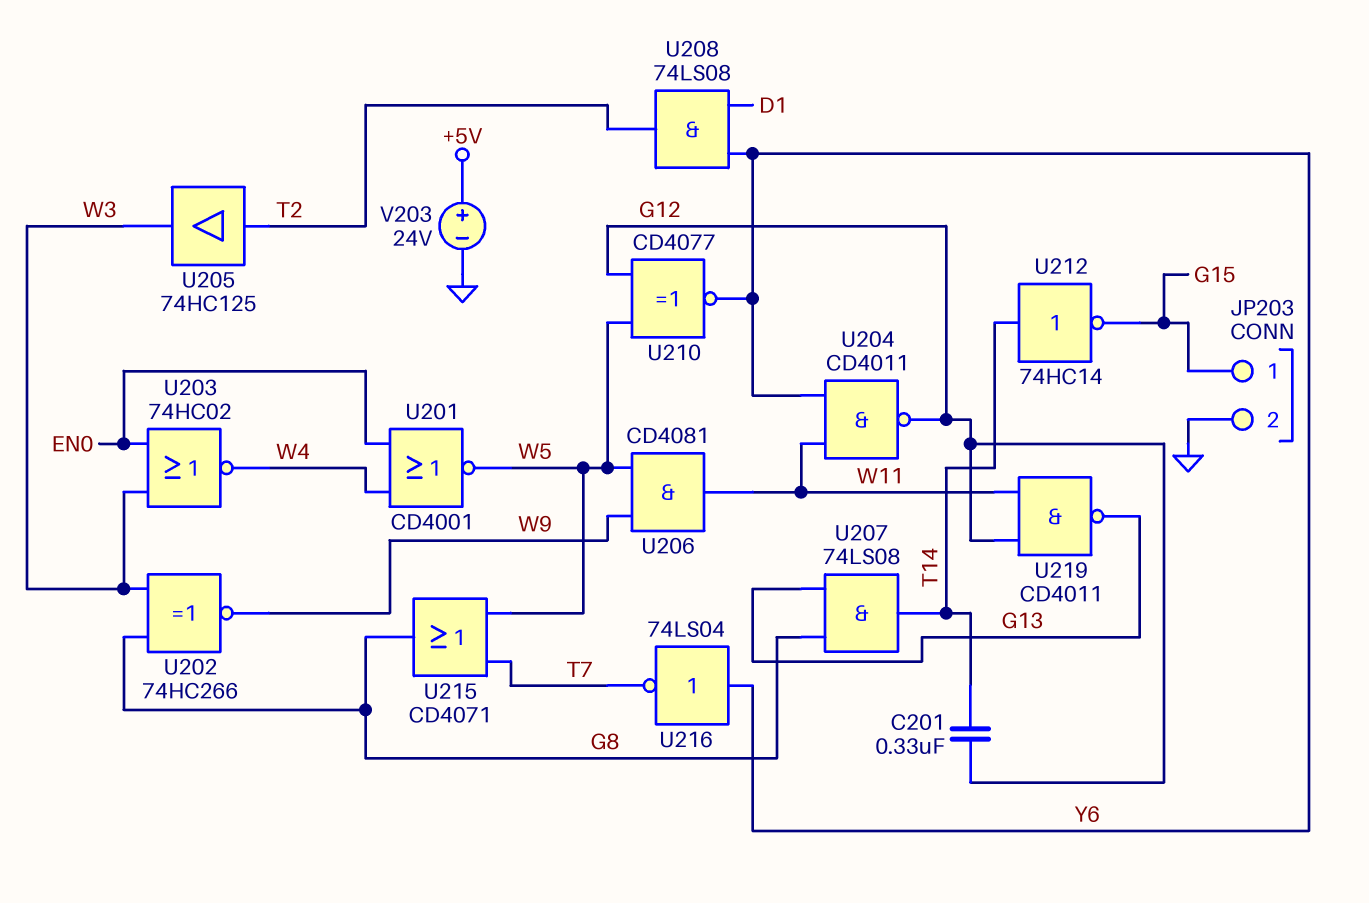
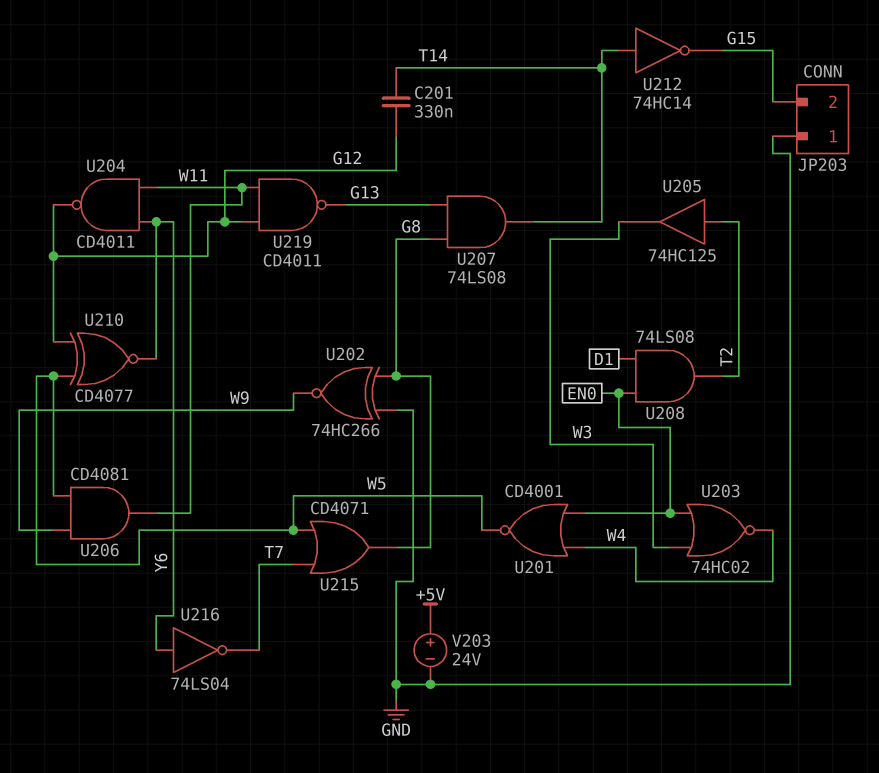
JP203 pin 1: G15 -> GND
JP203 pin 2: GND -> G15
U202: XNOR 74HC266 (in G8, in W3, out W9) -> XNOR 74HC266 (in G8, in GND, out W9)
U208: AND 74LS08 (in D1, in Y6, out T2) -> AND 74LS08 (in D1, in EN0, out T2)

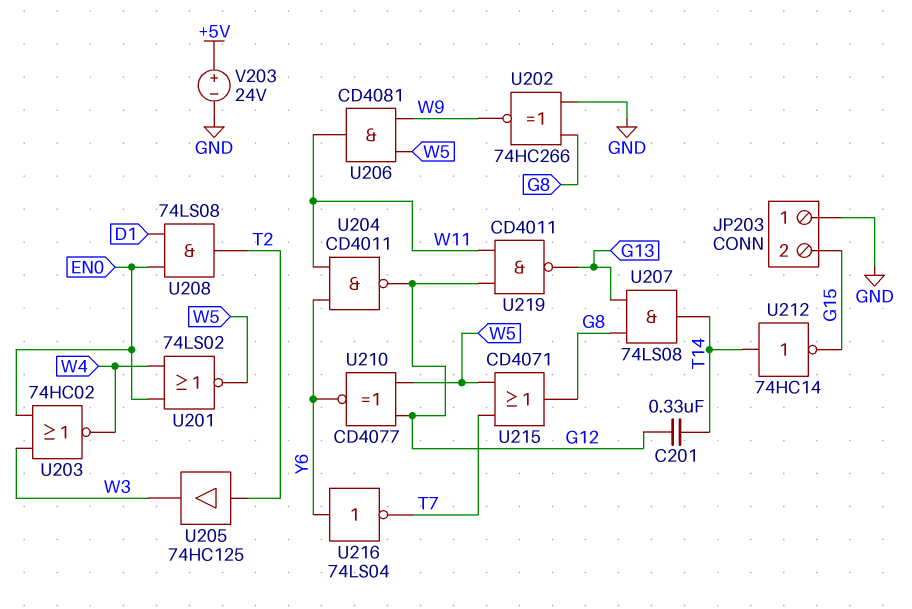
U201: NOR CD4001 (in EN0, in W4, out W5) -> NOR 74LS02 (in EN0, in W4, out W5)

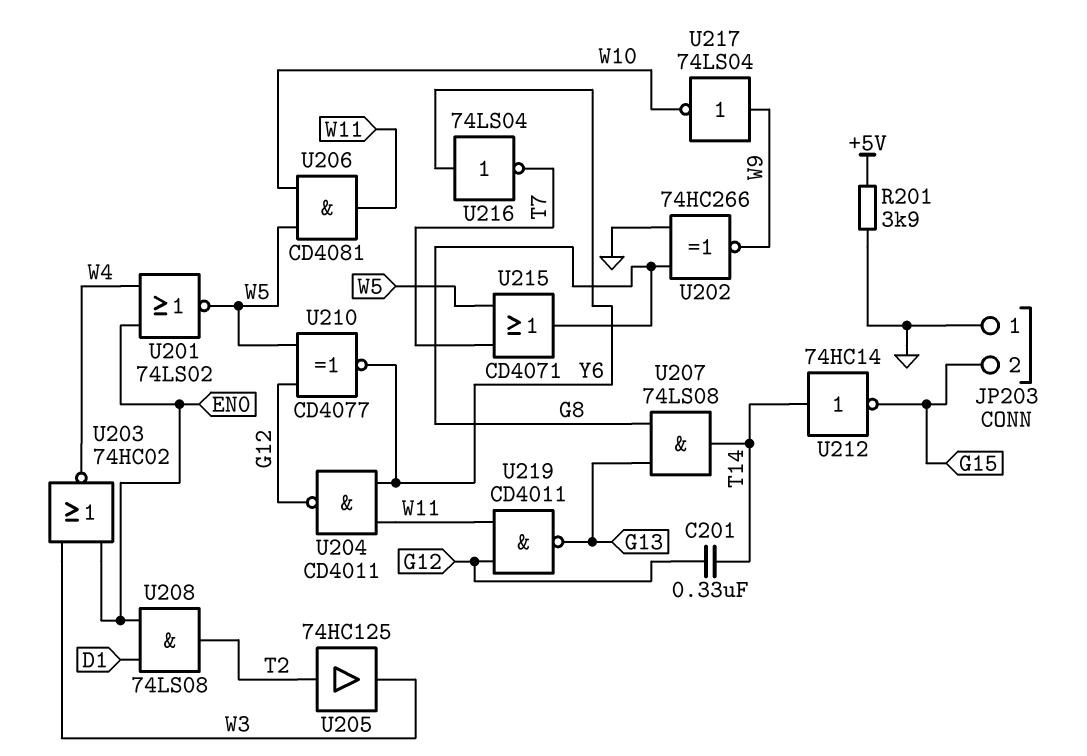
R201: none -> 3.9k (+5V, GND)
U206: AND CD4081 (in W5, in W9, out W11) -> AND CD4081 (in W5, in W10, out W11)
U217: none -> NOT 74LS04 (in W9, out W10)
V203: 24V (plus +5V, minus GND) -> none

